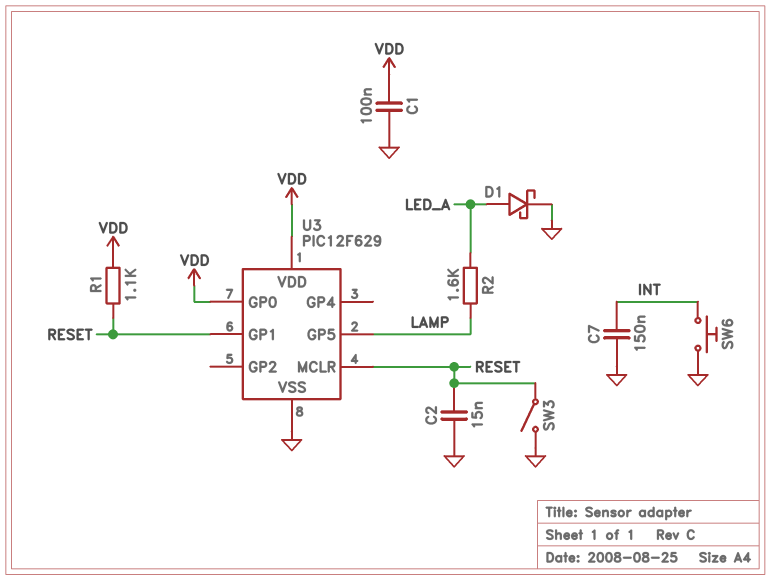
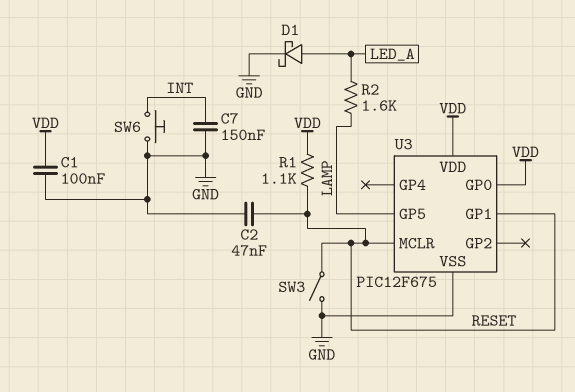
C2: 15nF (GND, RESET) -> 47nF (GND, RESET)
U3: PIC12F629 -> PIC12F675

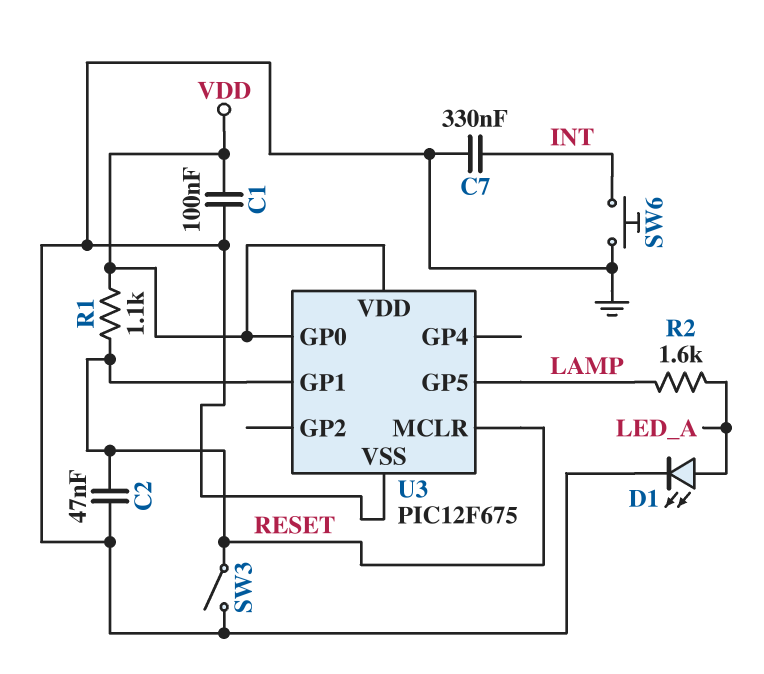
C7: 150nF (GND, INT) -> 330nF (GND, INT)
D1: schottky (A LED_A, K GND) -> LED (A LED_A, K GND)

